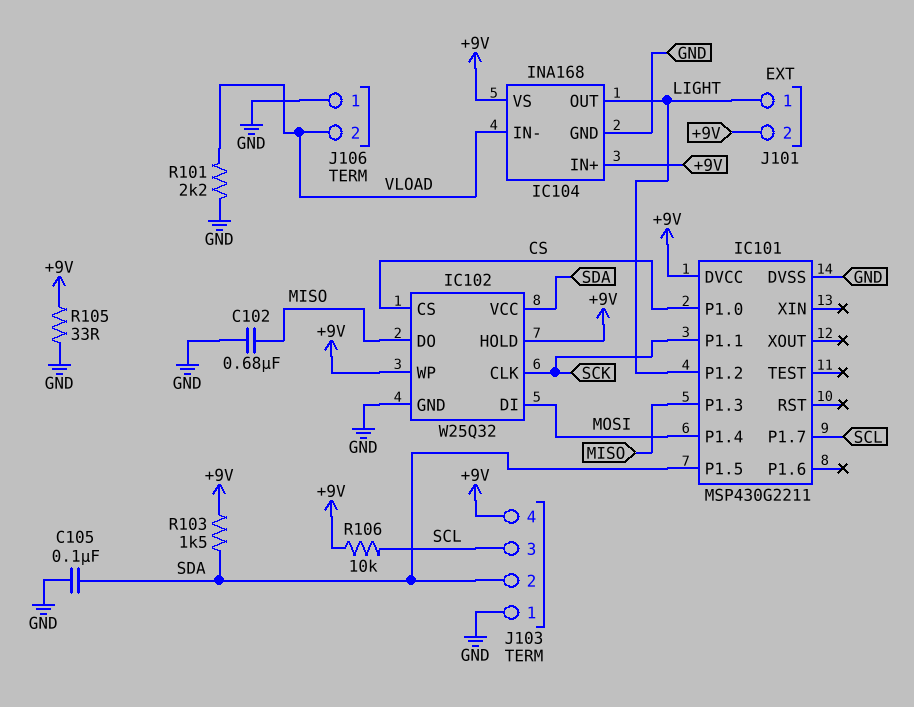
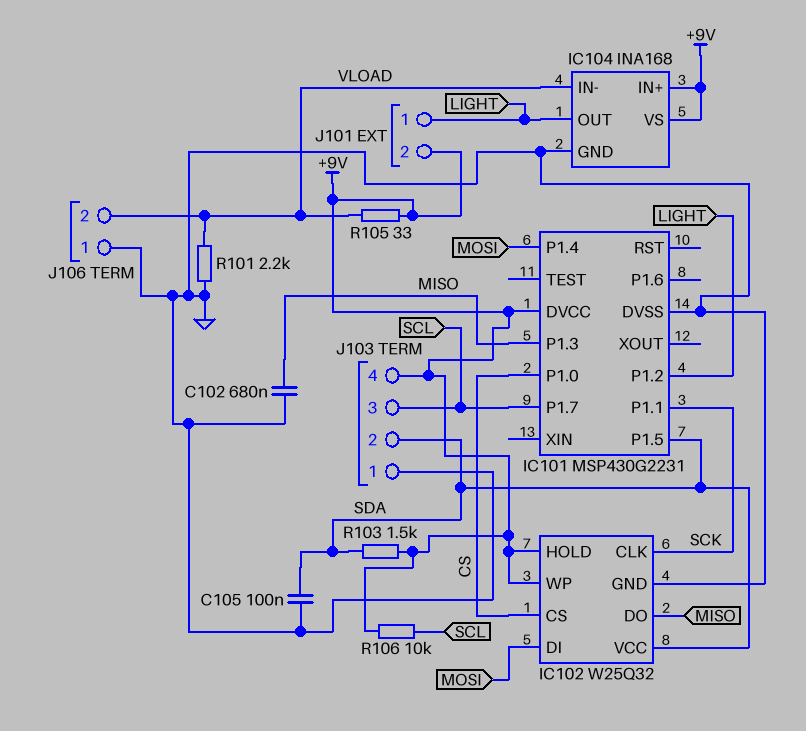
IC101: MSP430G2211 -> MSP430G2231
R105: 33 (+9V, GND) -> 33 (+9V, VLOAD)

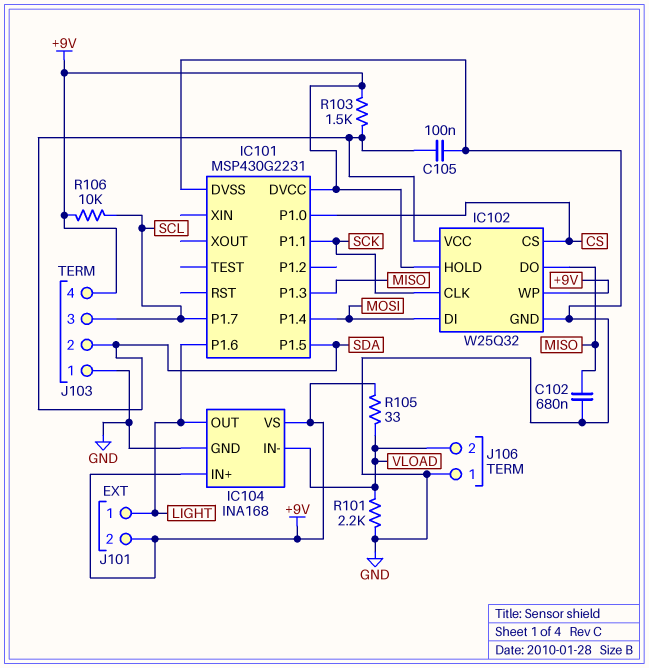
IC101 pin P1.2: LIGHT -> none
IC101 pin P1.6: none -> LIGHT

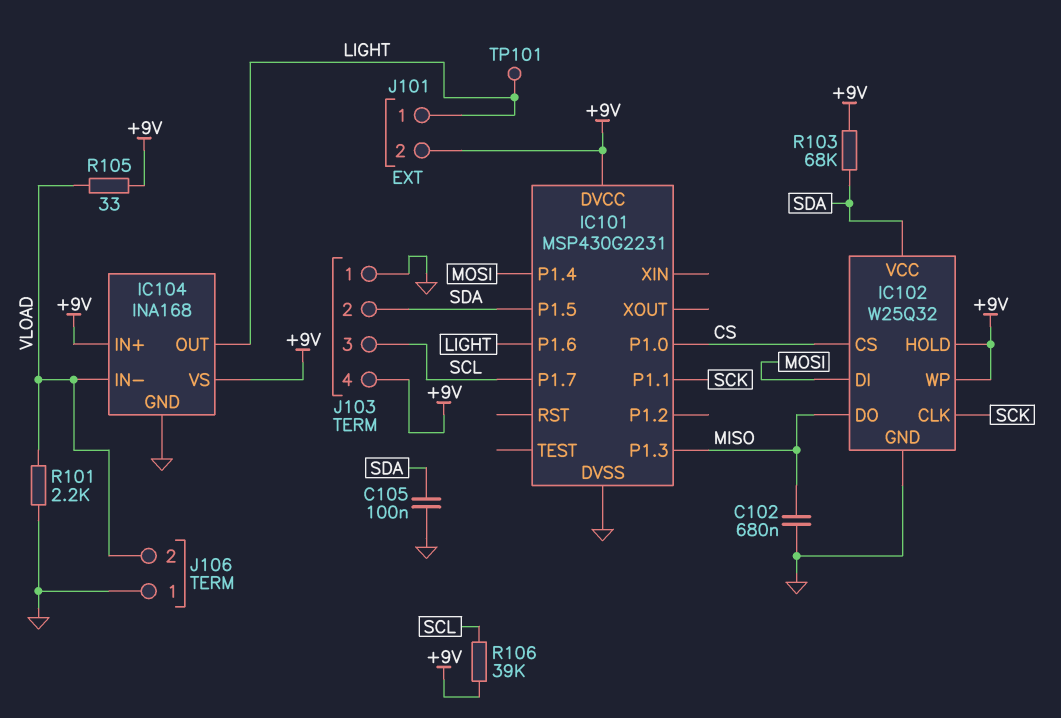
R103: 1.5k (+9V, SDA) -> 68k (+9V, SDA)
R106: 10k (+9V, SCL) -> 39k (+9V, SCL)
TP101: none -> test point (LIGHT)

